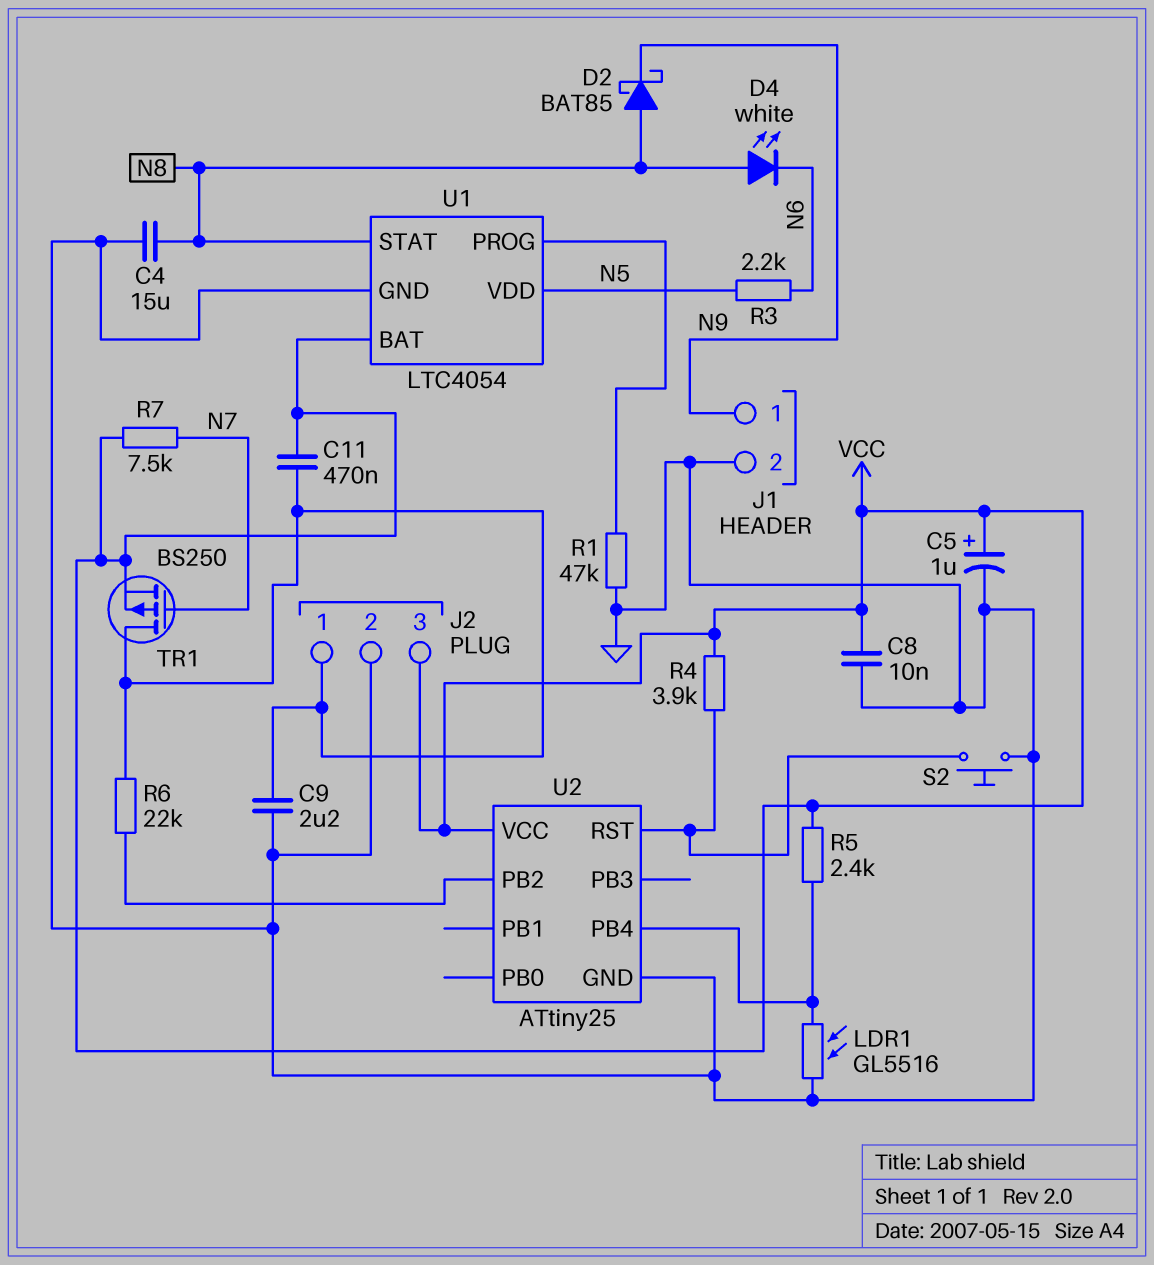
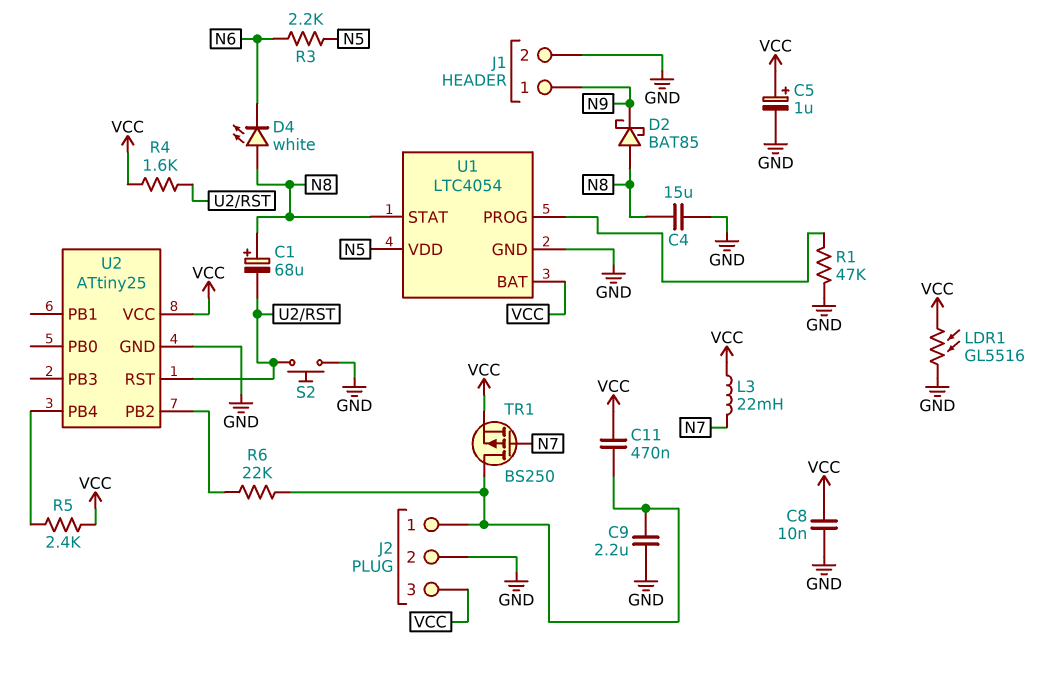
C1: none -> 68uF (plus N8, minus U2/RST)
L3: none -> 22mH (N7, VCC)
LDR1: GL5516 (GND, U2/PB4) -> GL5516 (GND, VCC)
R4: 3.9k (U2/RST, VCC) -> 1.6k (U2/RST, VCC)
R7: 7.5k (N7, VCC) -> none

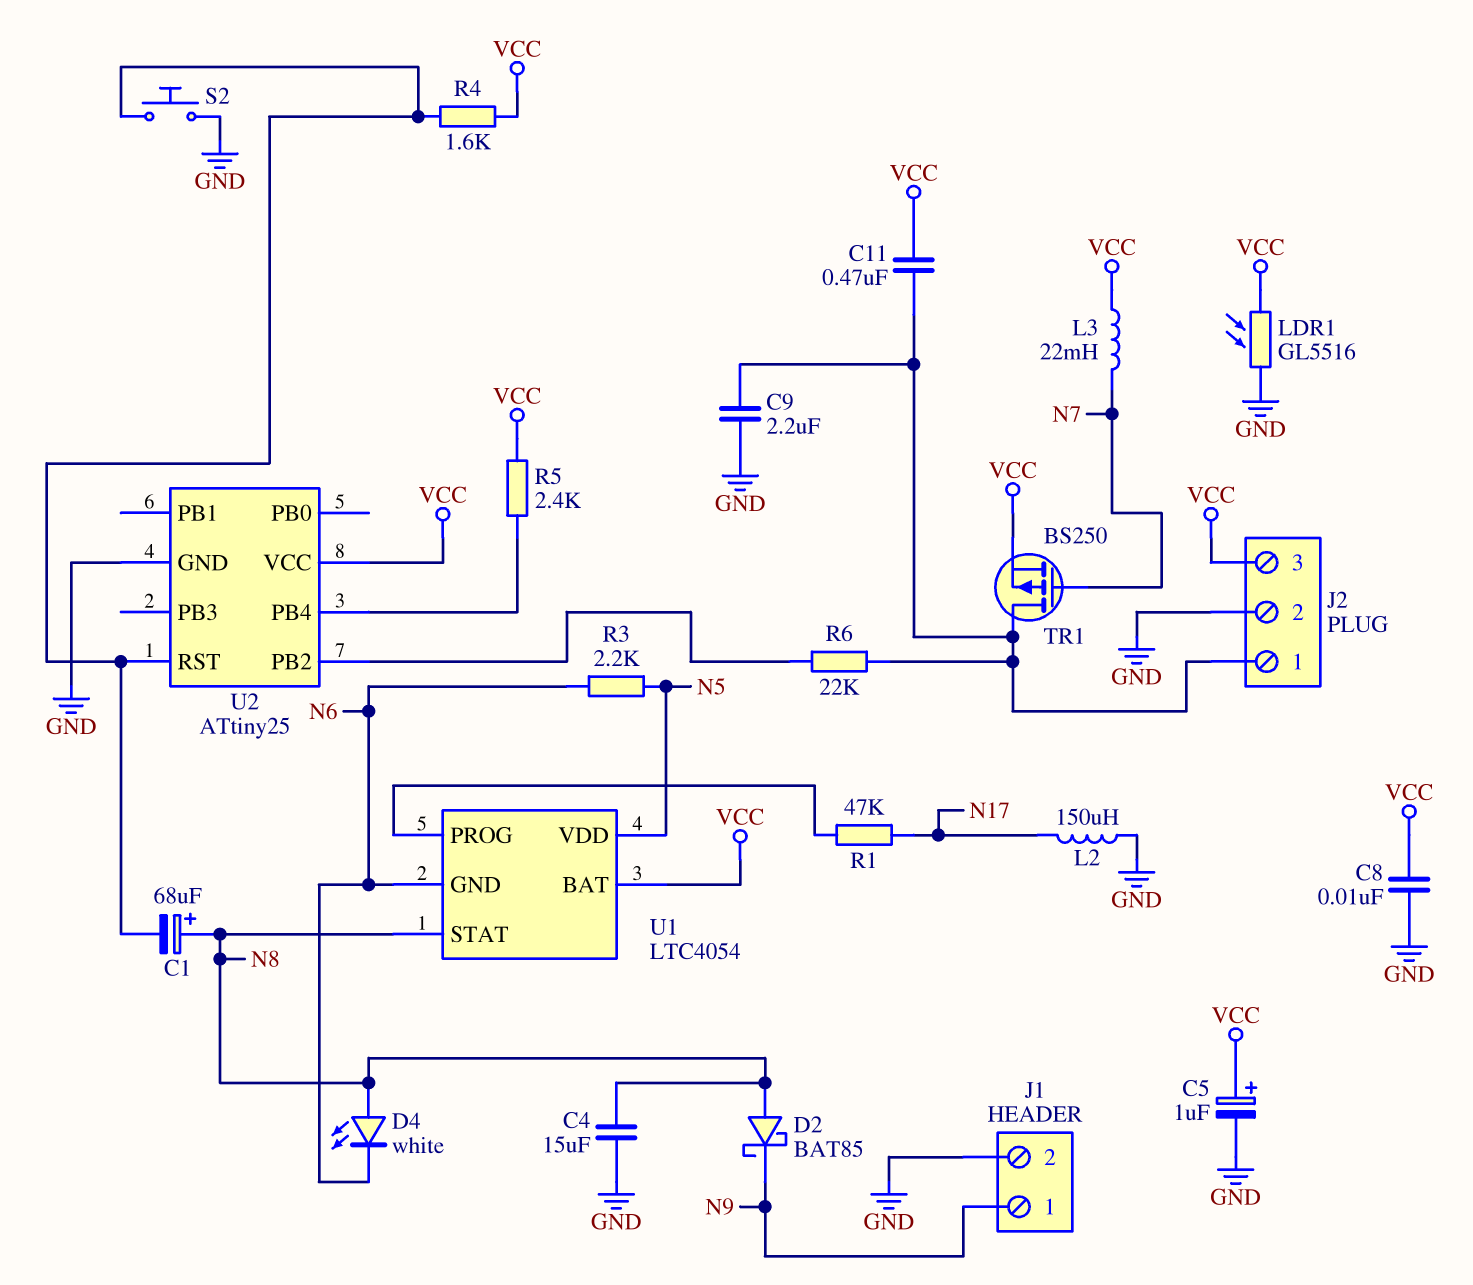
L2: none -> 150uH (GND, N17)
R1: 47k (GND, U1/PROG) -> 47k (N17, U1/PROG)
U1 pin GND: GND -> N6

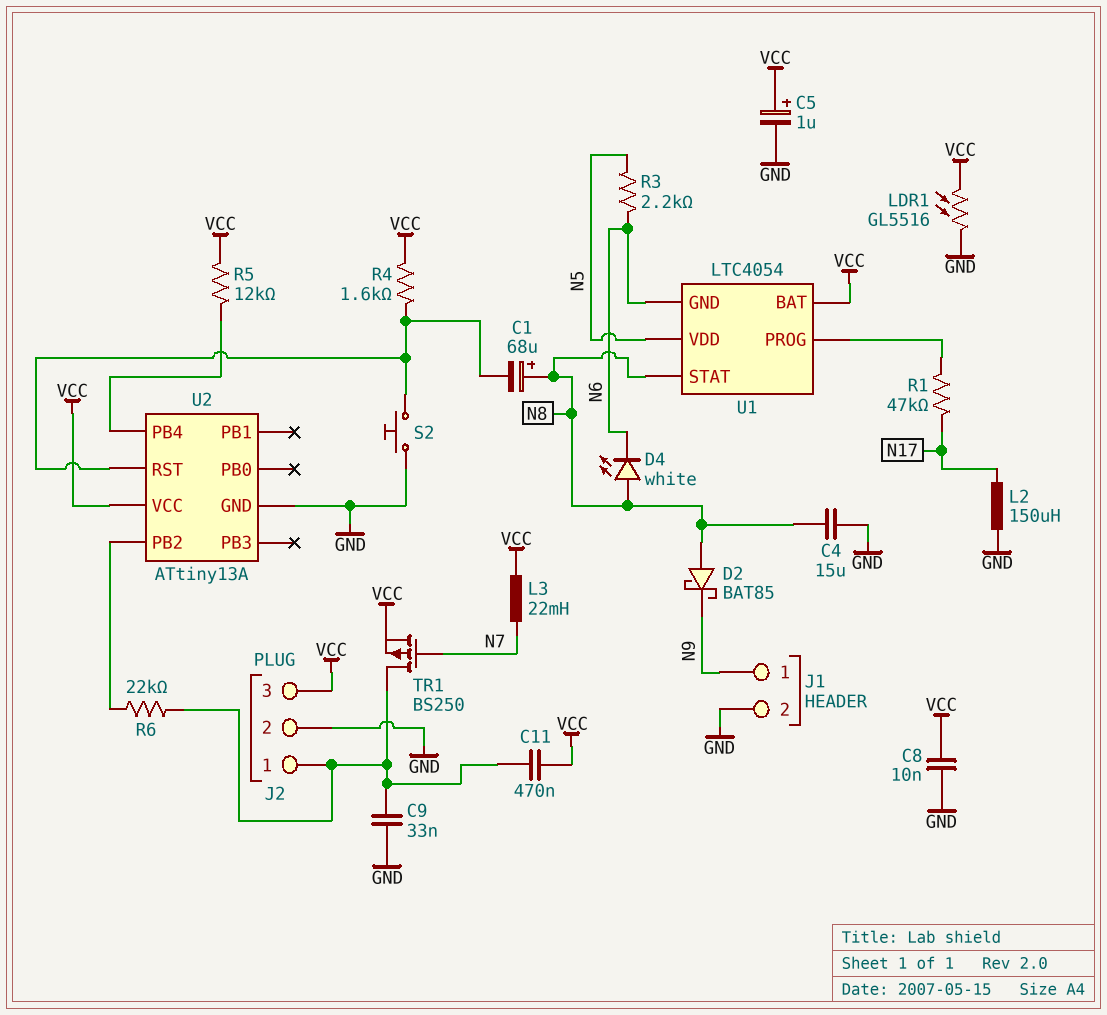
C9: 2.2uF (GND, J2/1) -> 33nF (GND, J2/1)
R5: 2.4k (U2/PB4, VCC) -> 12k (U2/PB4, VCC)
U2: ATtiny25 -> ATtiny13A

